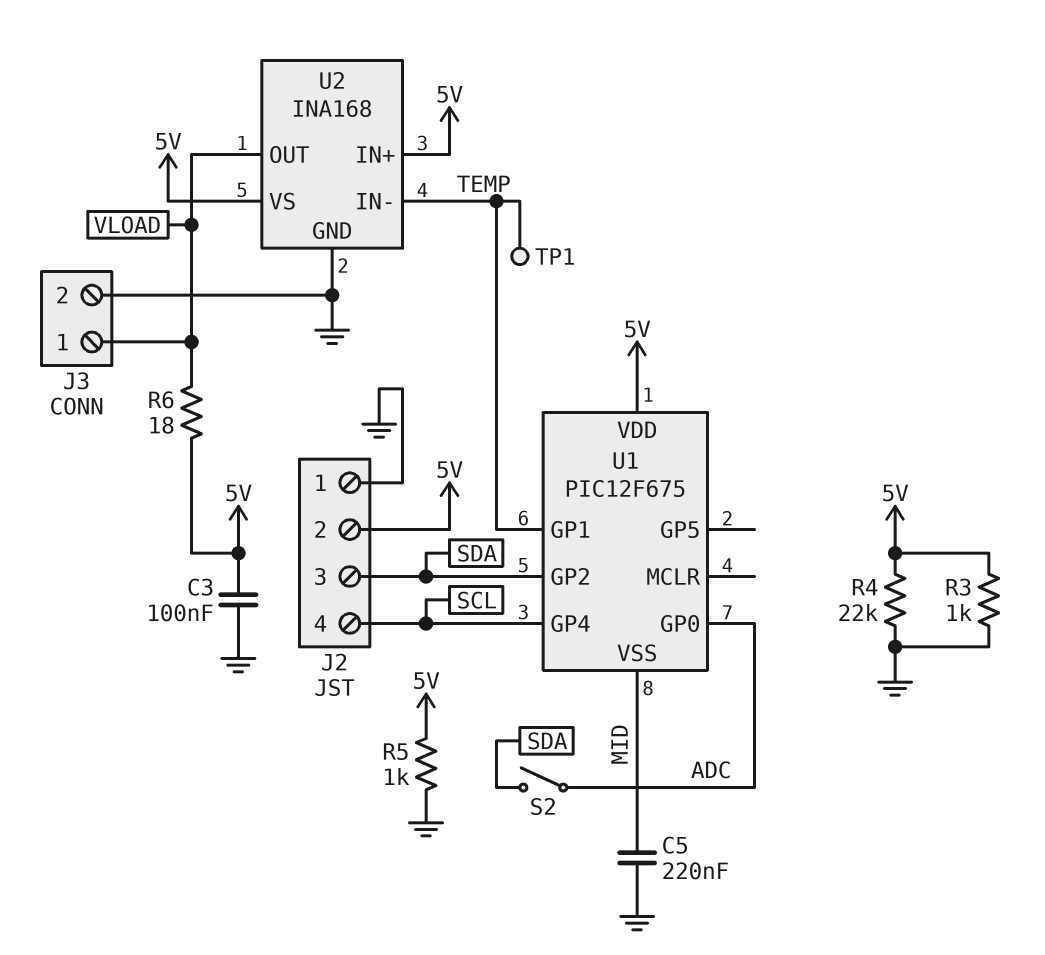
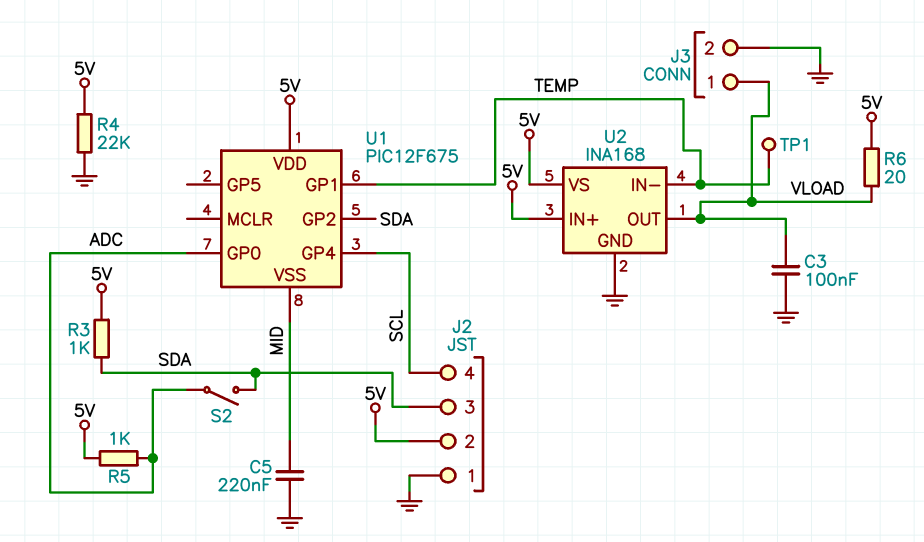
C3: 100nF (5V, GND) -> 100nF (GND, VLOAD)
R3: 1k (5V, GND) -> 1k (5V, SDA)
R5: 1k (5V, GND) -> 1k (5V, ADC)
R6: 18 (5V, VLOAD) -> 20 (5V, VLOAD)

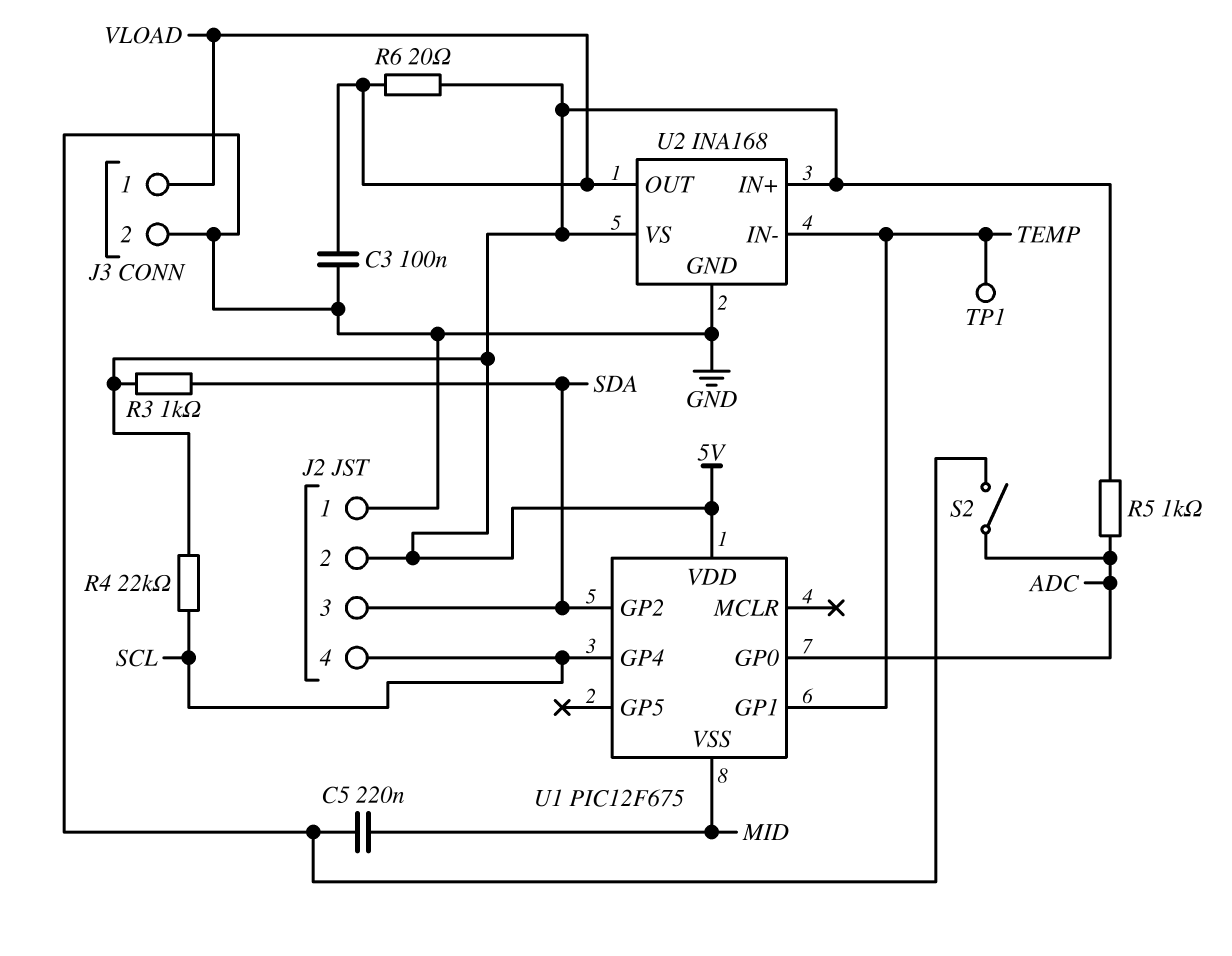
R4: 22k (5V, GND) -> 22k (5V, SCL)
S2: switch (ADC, SDA) -> switch (ADC, GND)

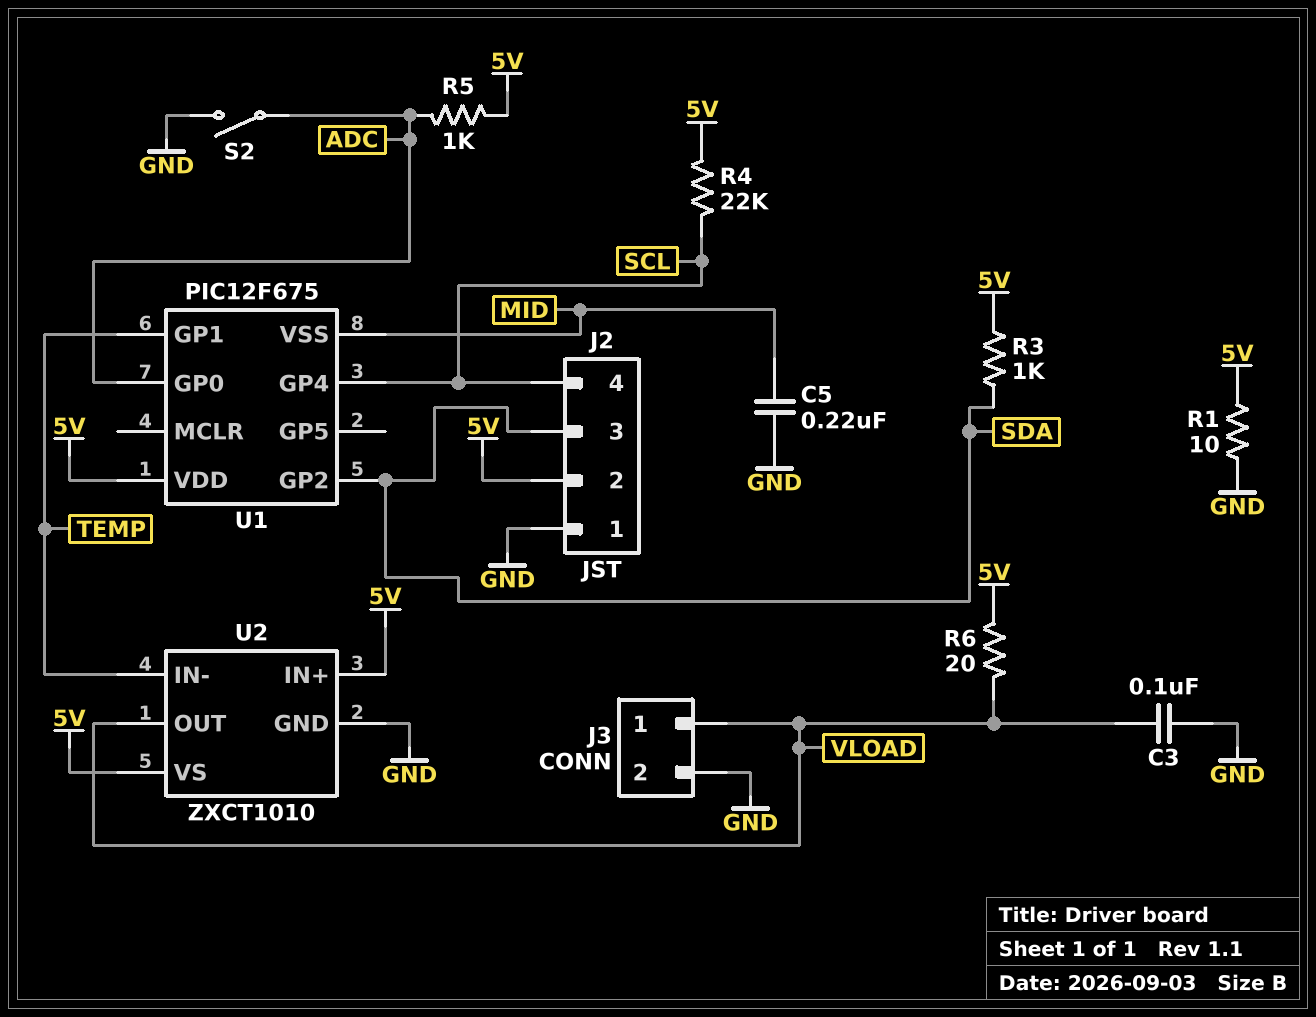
R1: none -> 10 (5V, GND)
TP1: test point (TEMP) -> none
U2: INA168 -> ZXCT1010

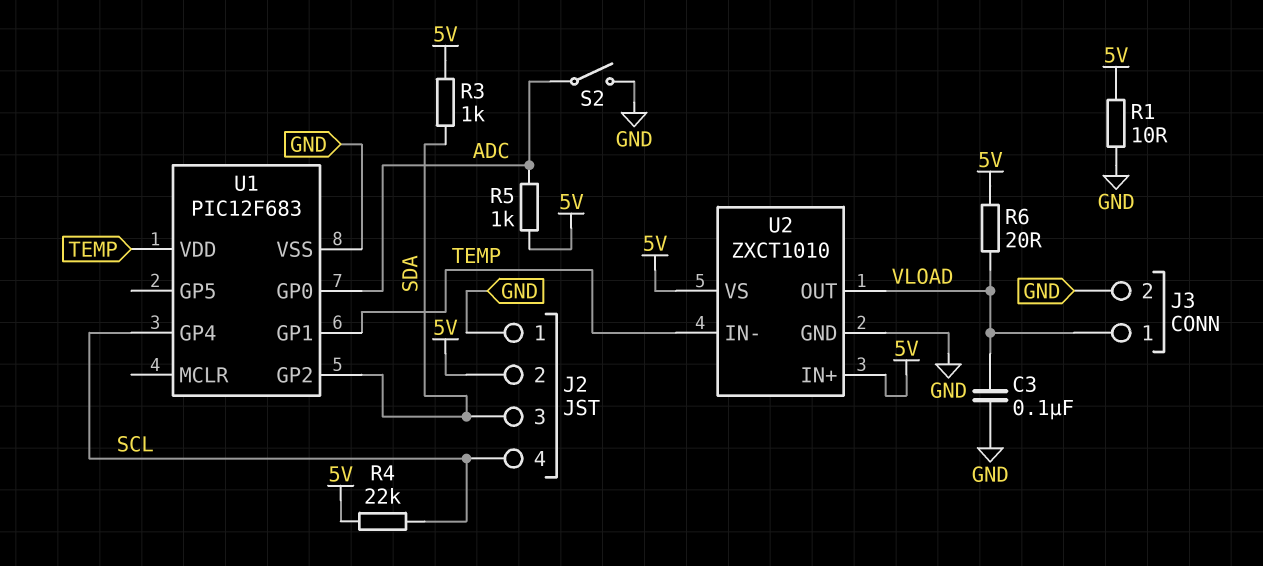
C5: 220nF (GND, MID) -> none
U1: PIC12F675 -> PIC12F683
U1 pin VDD: 5V -> TEMP
U1 pin VSS: MID -> GND

